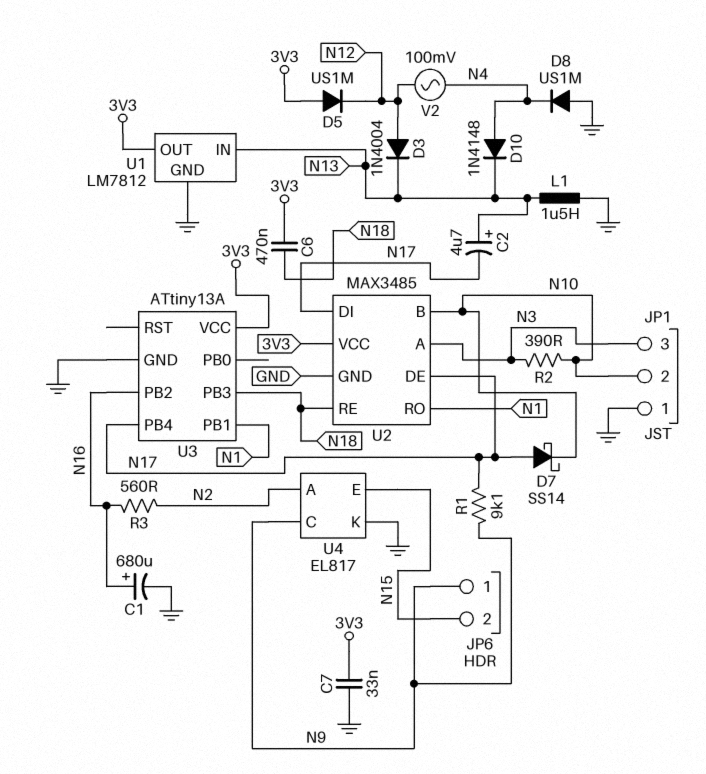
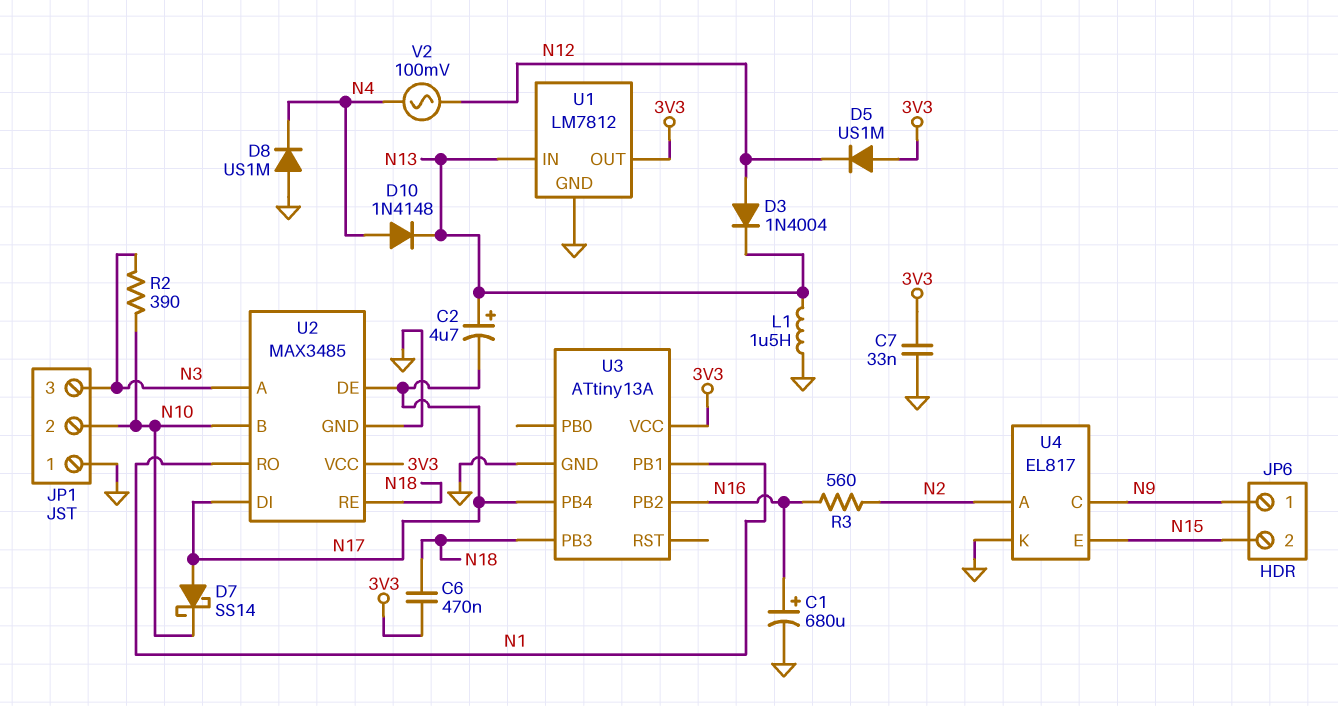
R1: 9.1k (N9, N17) -> none

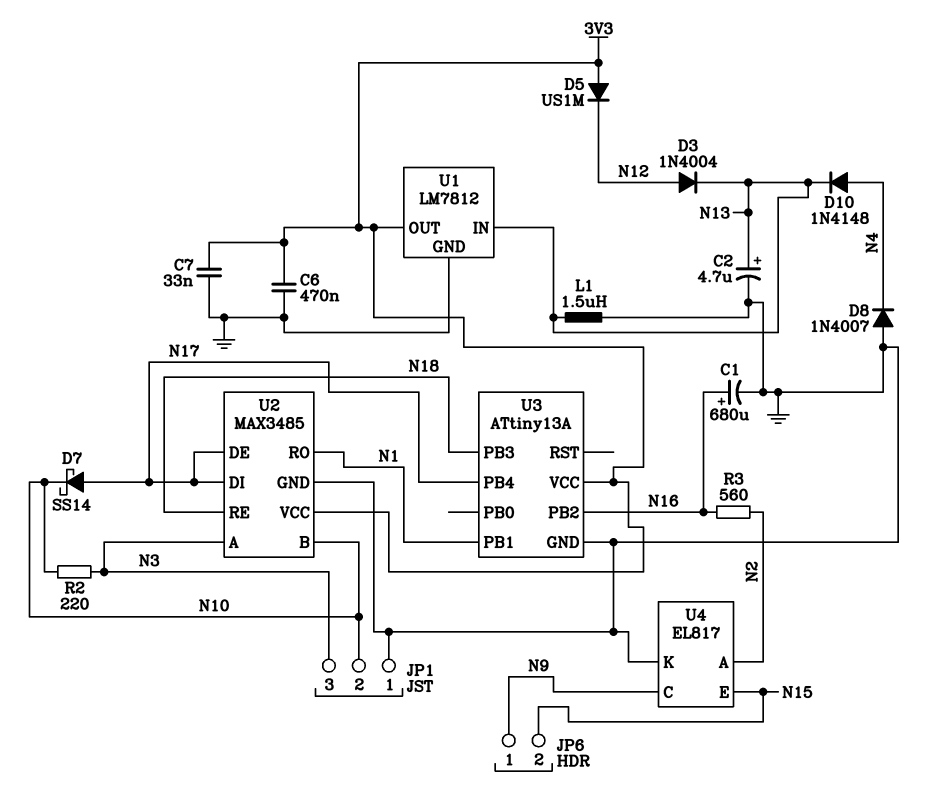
C2: 4.7uF (plus N13, minus N17) -> 4.7uF (plus N13, minus GND)
C6: 470nF (3V3, N18) -> 470nF (3V3, GND)
D8: diode US1M (A GND, K N4) -> diode 1N4007 (A GND, K N4)
R2: 390 (N3, N10) -> 220 (N3, N10)
V2: AC 100mV (N4, N12) -> none

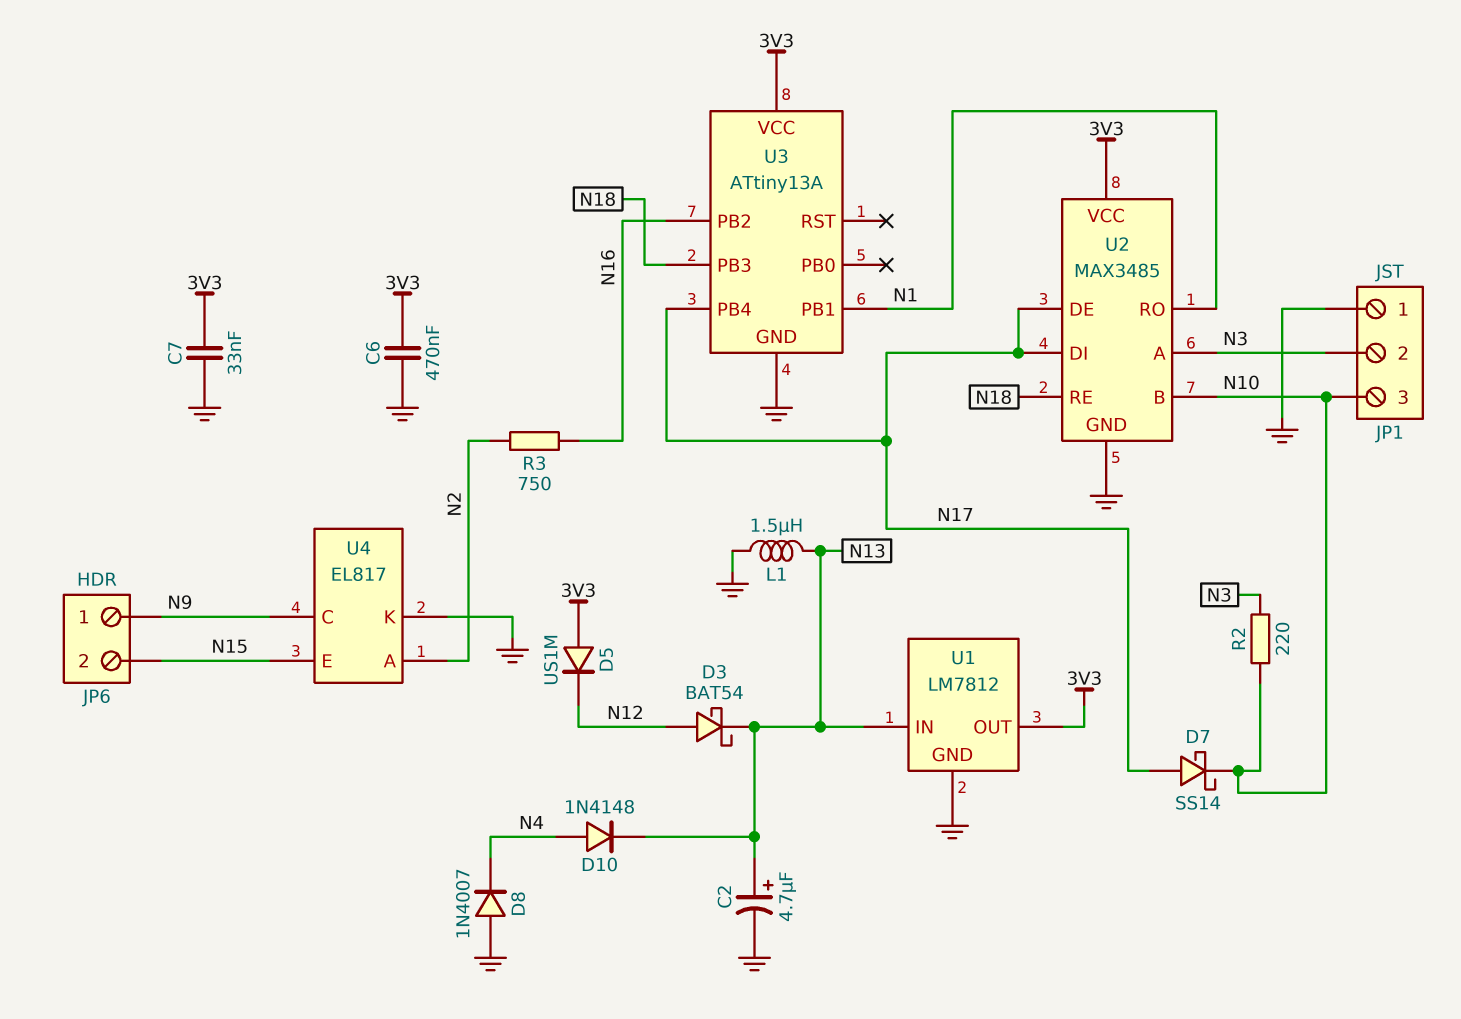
C1: 680uF (plus N16, minus GND) -> none
D3: diode 1N4004 (A N12, K N13) -> schottky BAT54 (A N12, K N13)
JP1 pin 2: N10 -> N3
JP1 pin 3: N3 -> N10
R3: 560 (N2, N16) -> 750 (N2, N16)

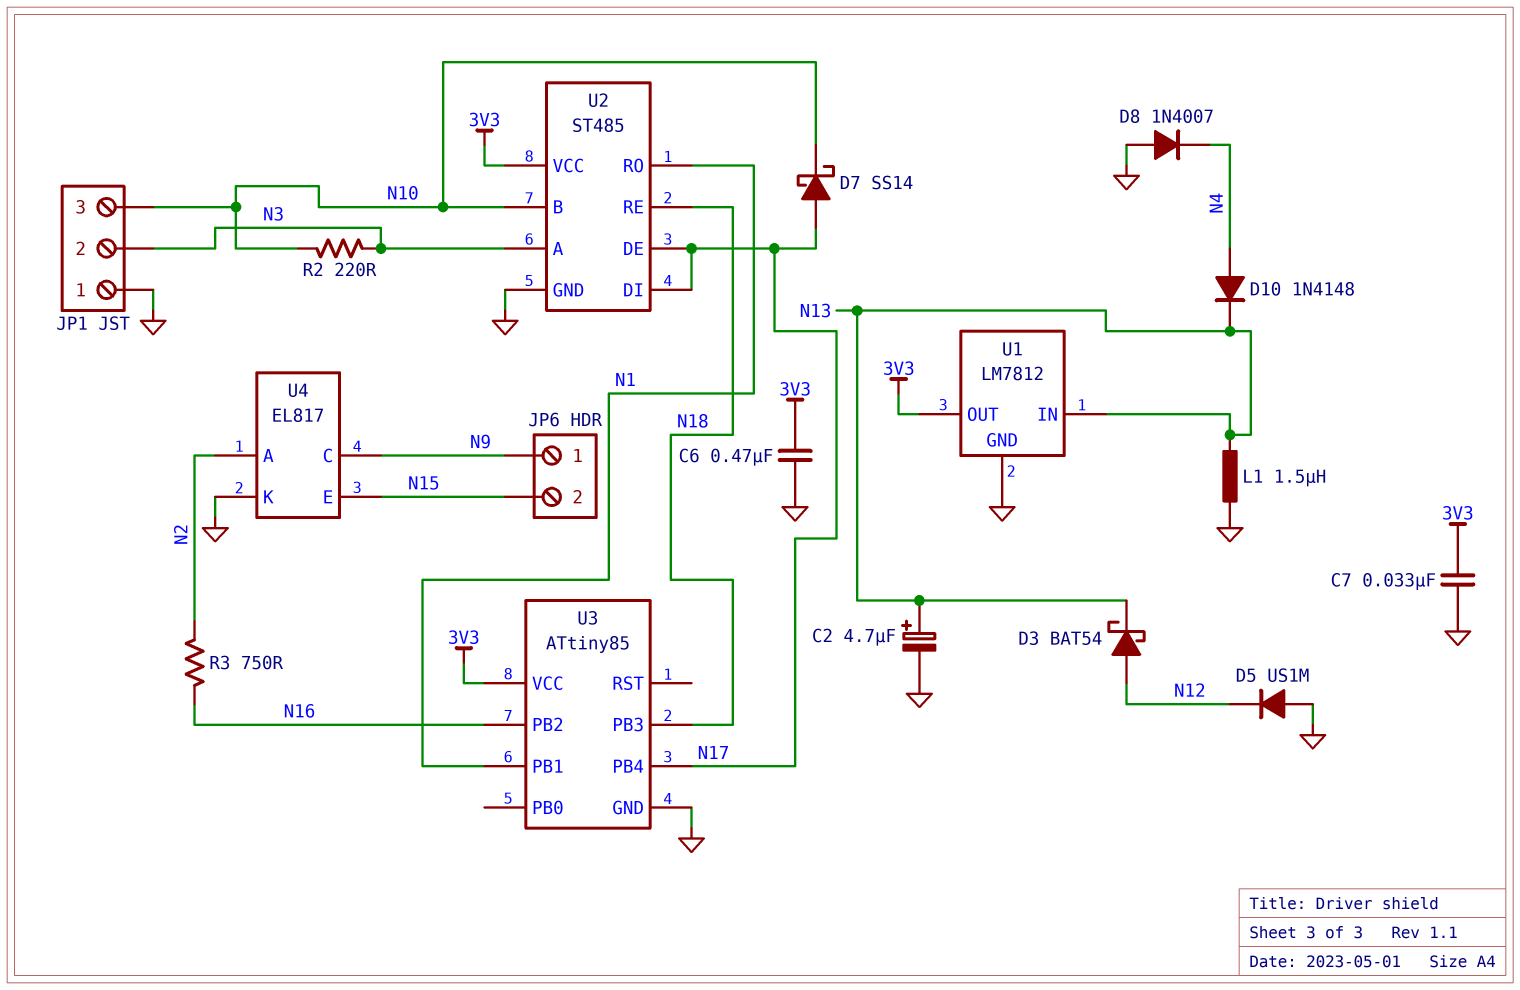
D5: diode US1M (A 3V3, K N12) -> diode US1M (A GND, K N12)
U2: MAX3485 -> ST485
U3: ATtiny13A -> ATtiny85

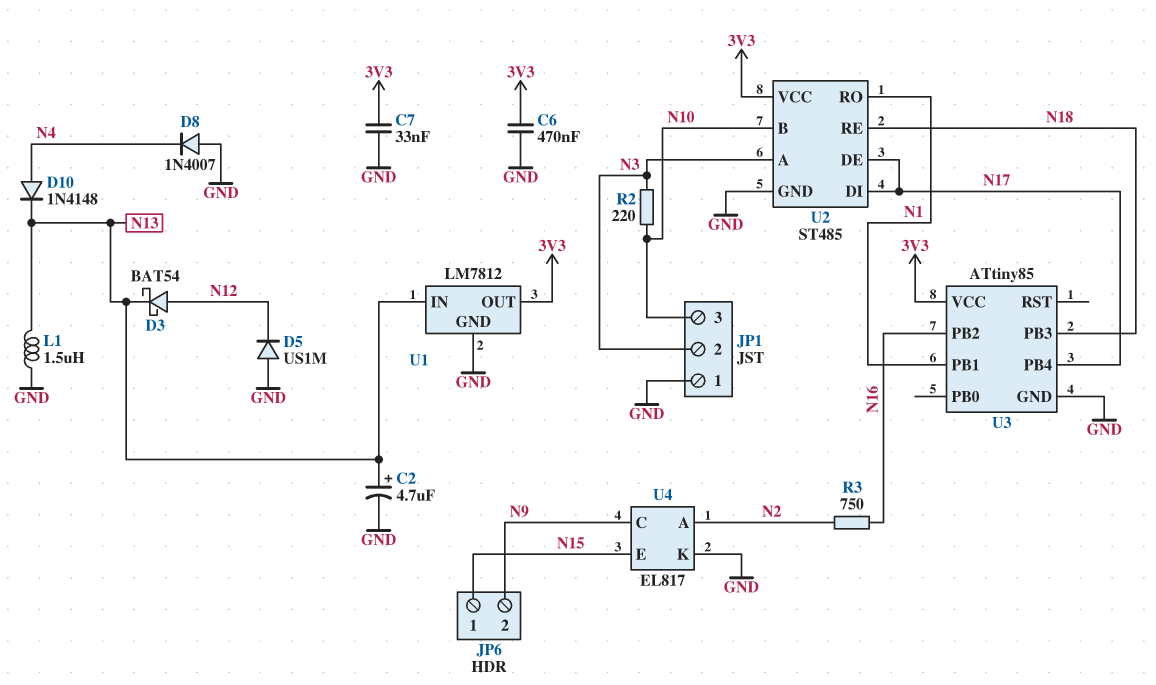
D7: schottky SS14 (A N17, K N10) -> none
JP6 pin 1: N9 -> N15
JP6 pin 2: N15 -> N9

